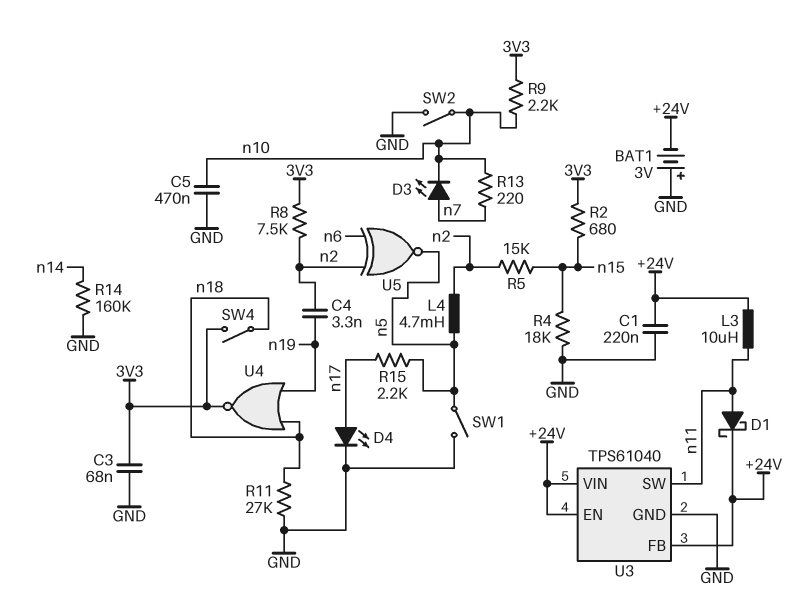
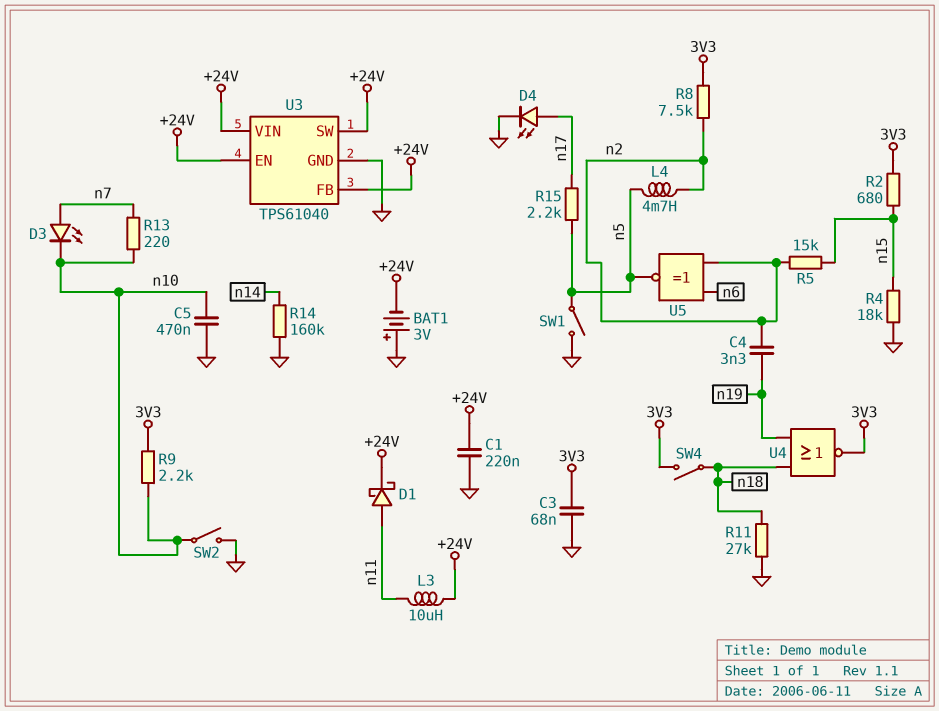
U3 pin SW: n11 -> +24V

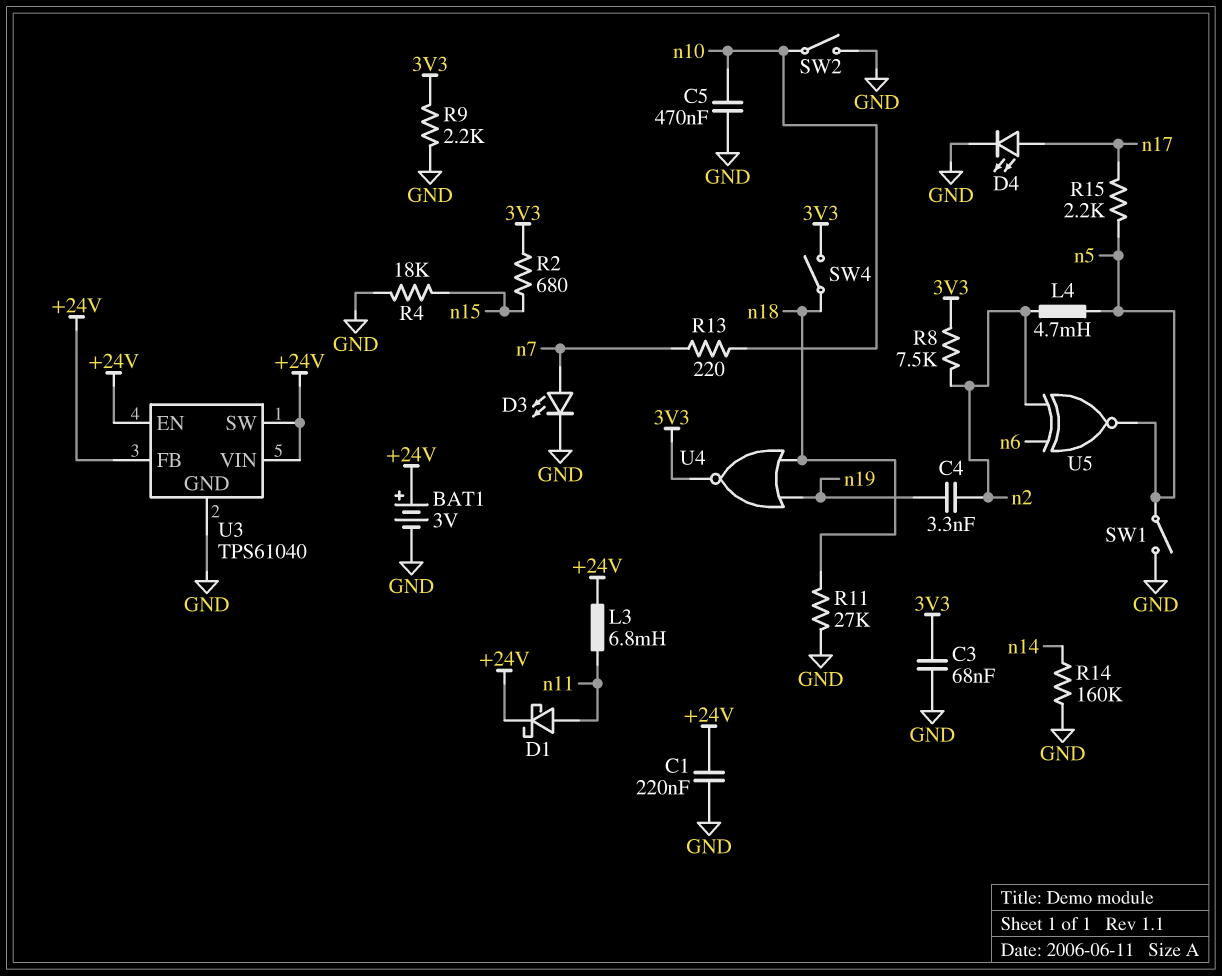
BAT1: 3V (plus GND, minus +24V) -> 3V (plus +24V, minus GND)
D3: LED (A n7, K n10) -> LED (A n7, K GND)
L3: 10uH (+24V, n11) -> 6.8mH (+24V, n11)
R5: 15k (n2, n15) -> none
R9: 2.2k (3V3, n10) -> 2.2k (3V3, GND)

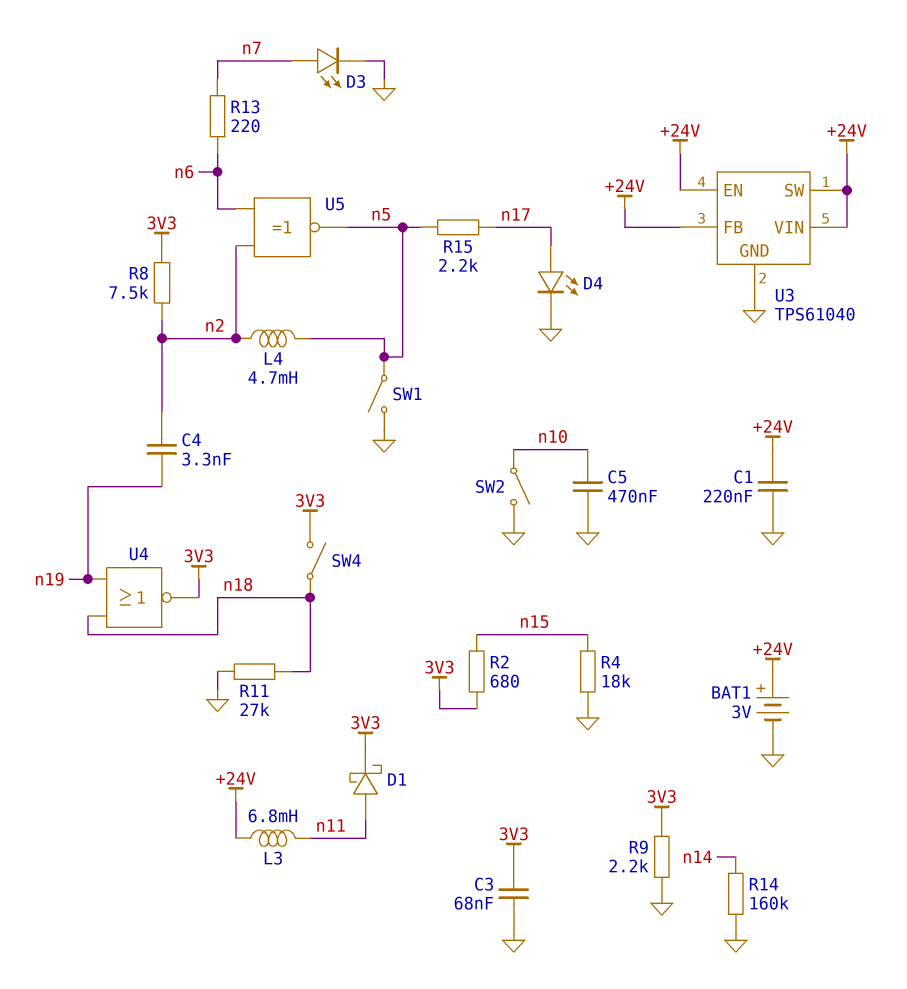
D1: schottky (A n11, K +24V) -> schottky (A n11, K 3V3)
R13: 220 (n7, n10) -> 220 (n6, n7)

